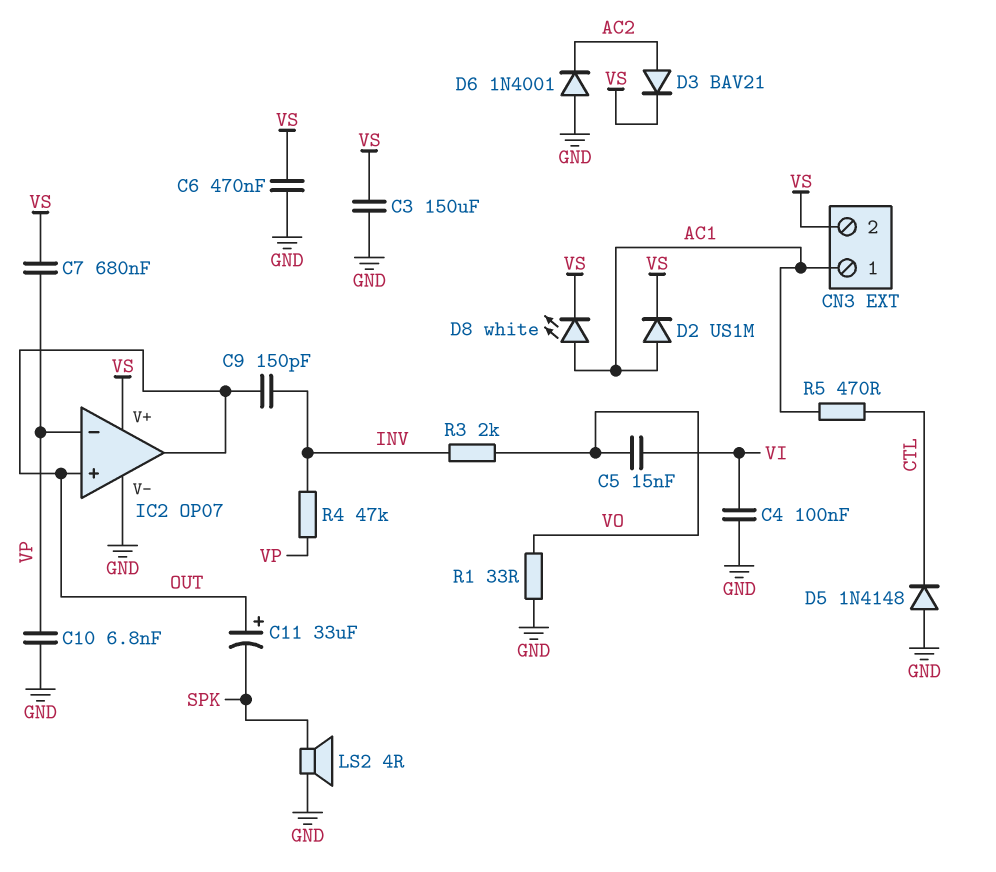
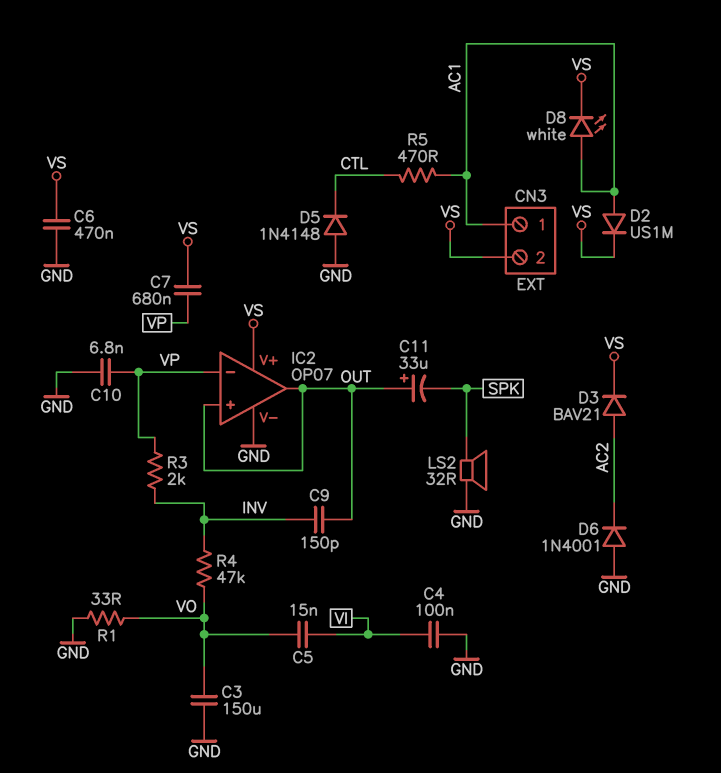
C3: 150uF (GND, VS) -> 150uF (GND, VO)
LS2: speaker 4R (GND, SPK) -> speaker 32R (GND, SPK)
R3: 2k (INV, VO) -> 2k (INV, VP)
R4: 47k (INV, VP) -> 47k (INV, VO)

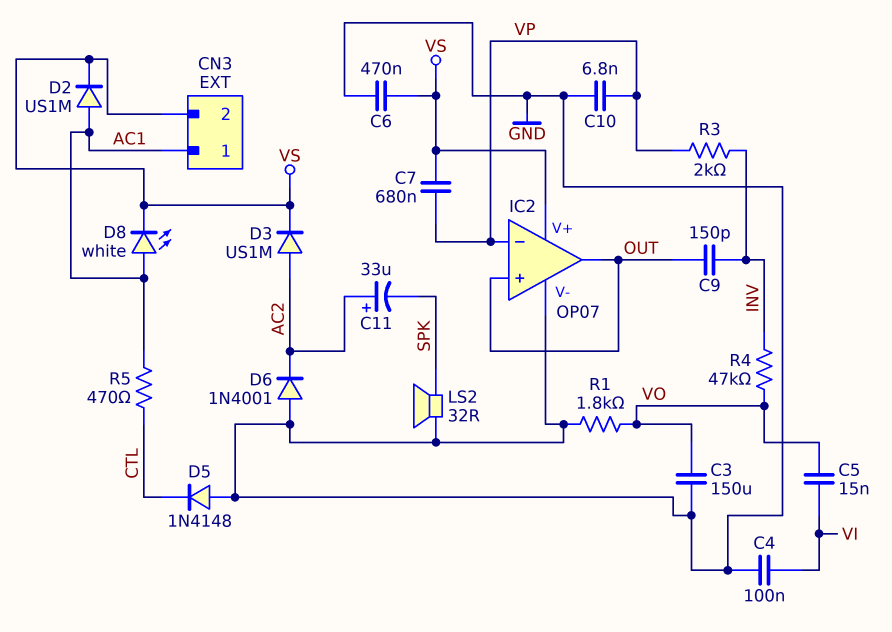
C11: 33uF (plus OUT, minus SPK) -> 33uF (plus AC2, minus SPK)
D3: diode BAV21 (A AC2, K VS) -> diode US1M (A AC2, K VS)
R1: 33 (GND, VO) -> 1.8k (GND, VO)

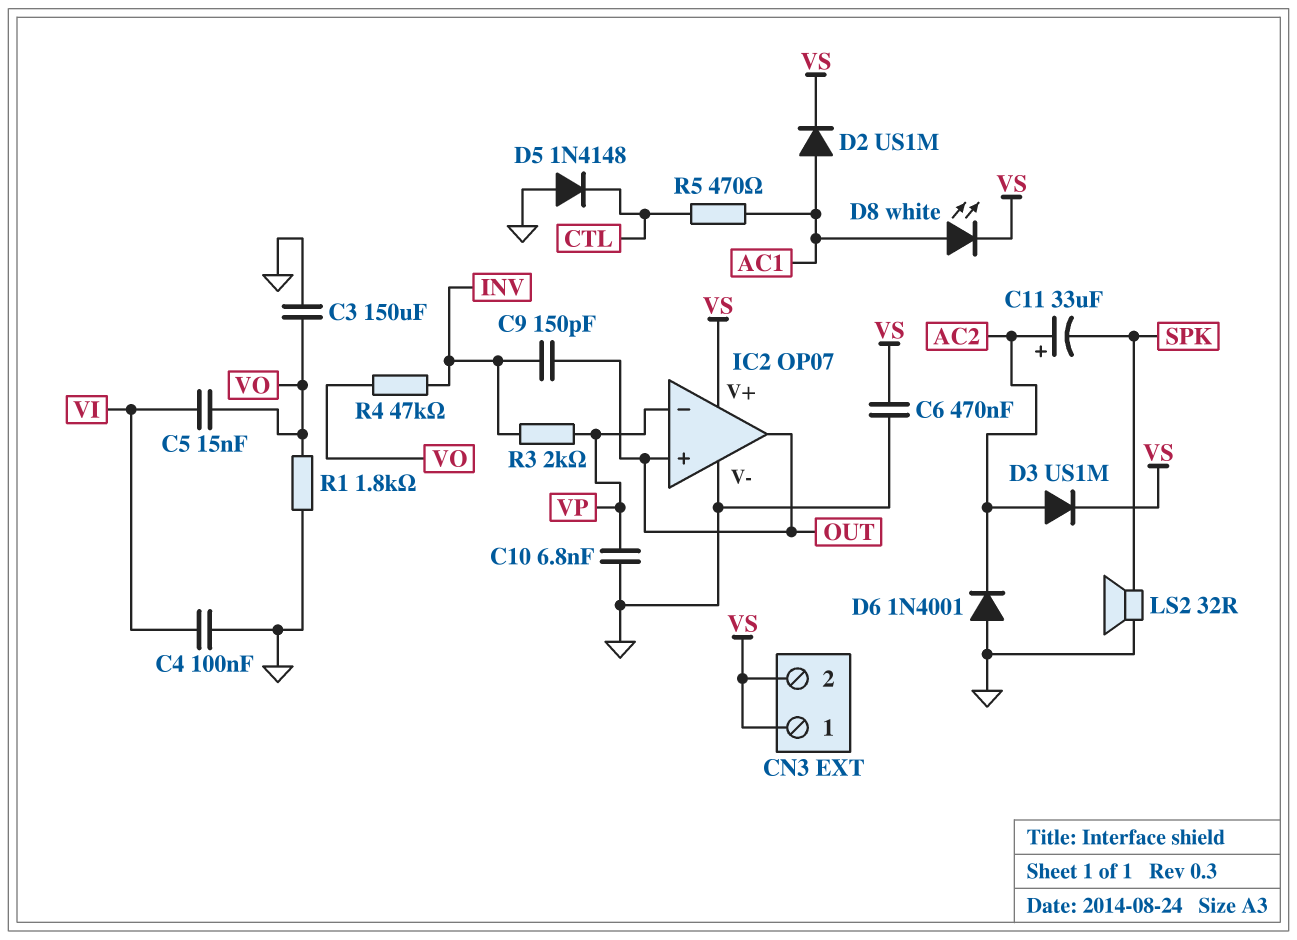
C7: 680nF (VP, VS) -> none
CN3 pin 1: AC1 -> VS

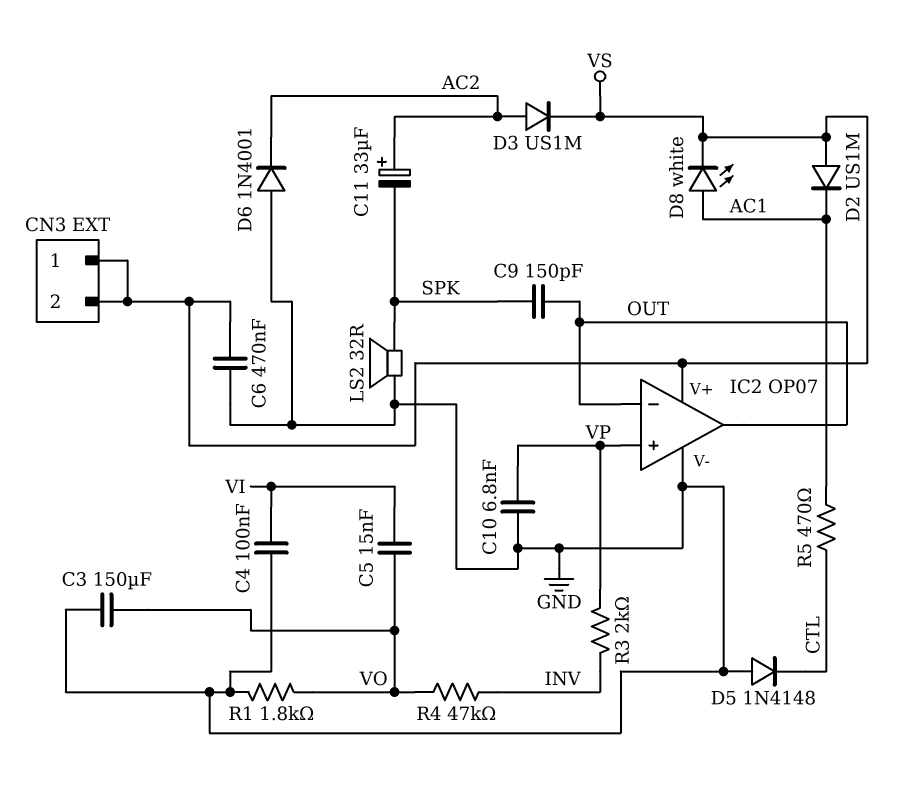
C9: 150pF (INV, OUT) -> 150pF (OUT, SPK)
D2: diode US1M (A AC1, K VS) -> diode US1M (A VS, K AC1)
IC2 pin in+: OUT -> VP
IC2 pin in-: VP -> OUT

